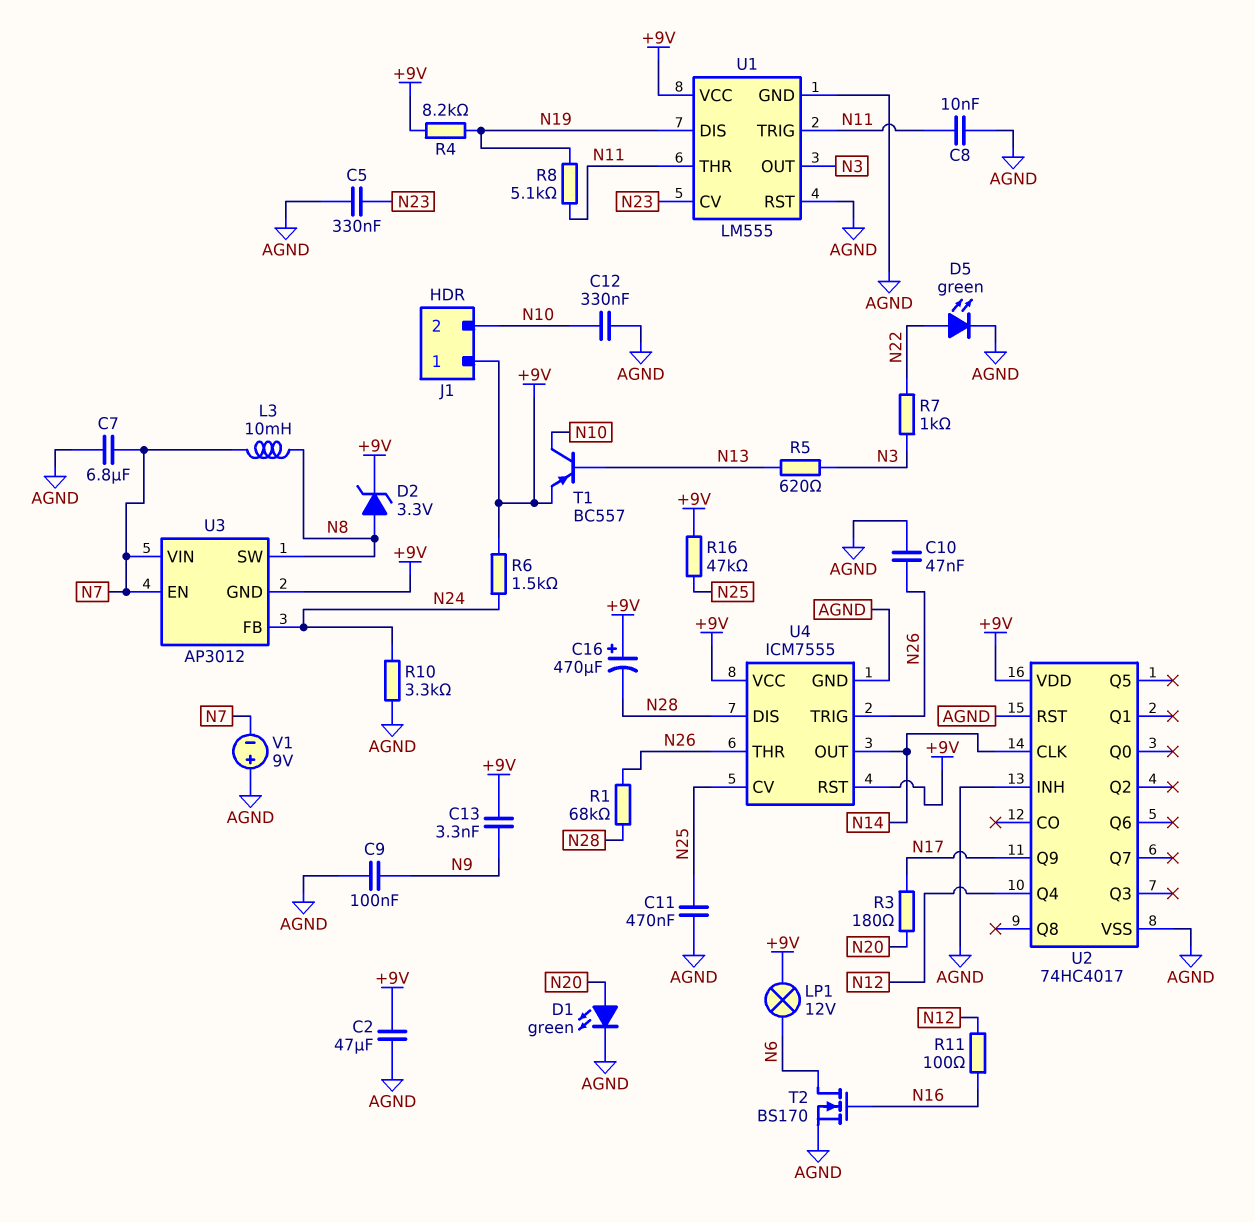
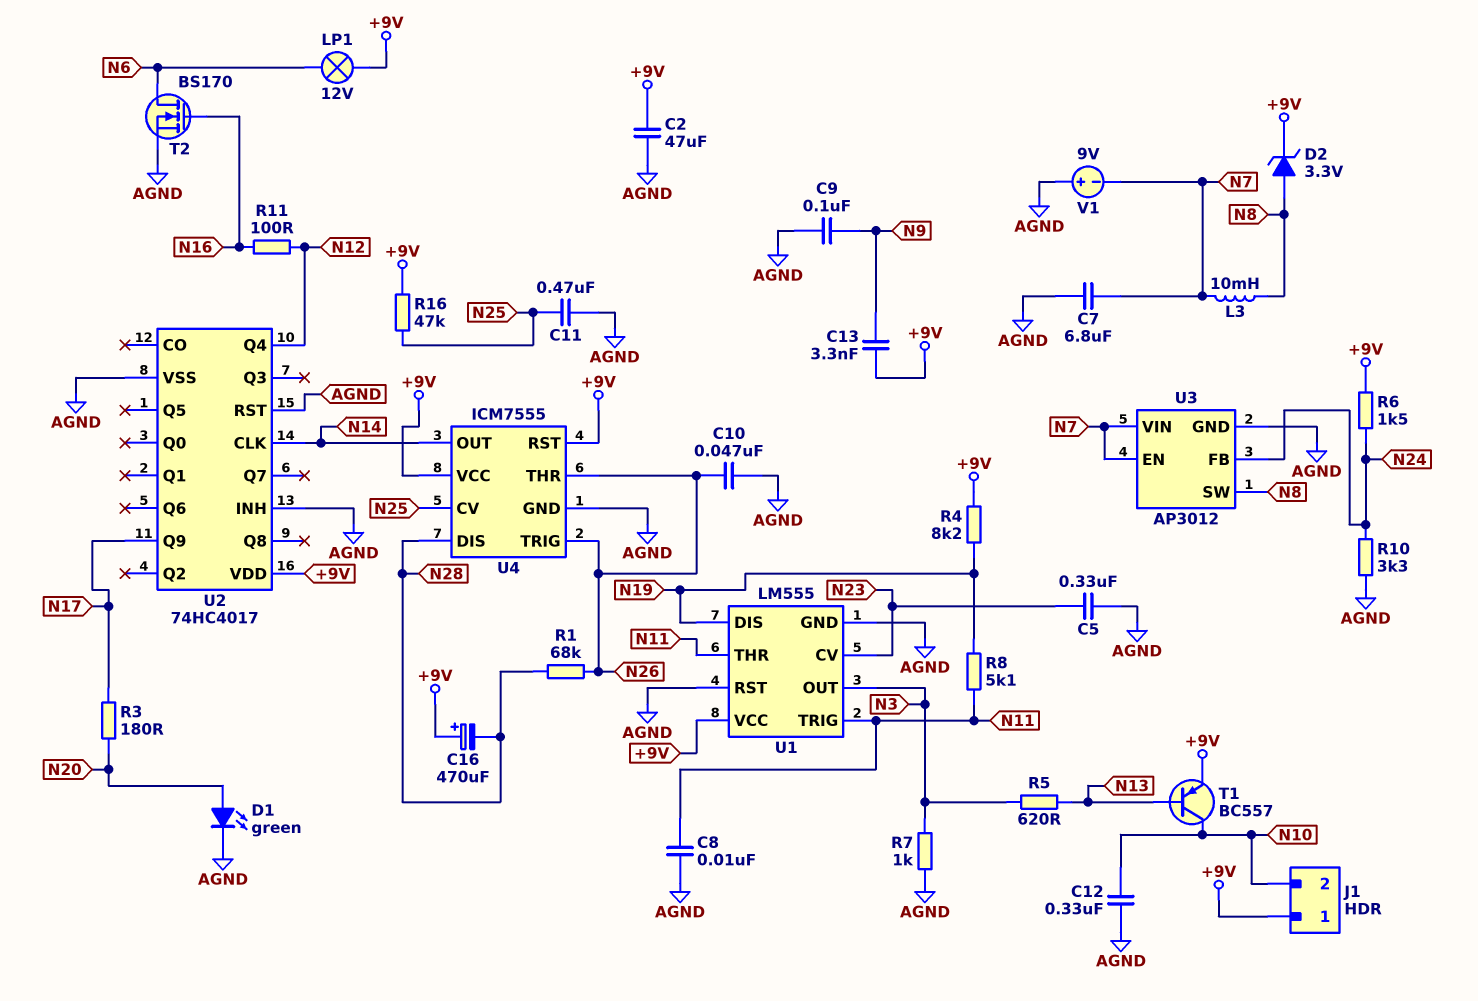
D5: LED green (A N22, K AGND) -> none
R7: 1k (N3, N22) -> 1k (AGND, N3)
U3 pin GND: +9V -> AGND

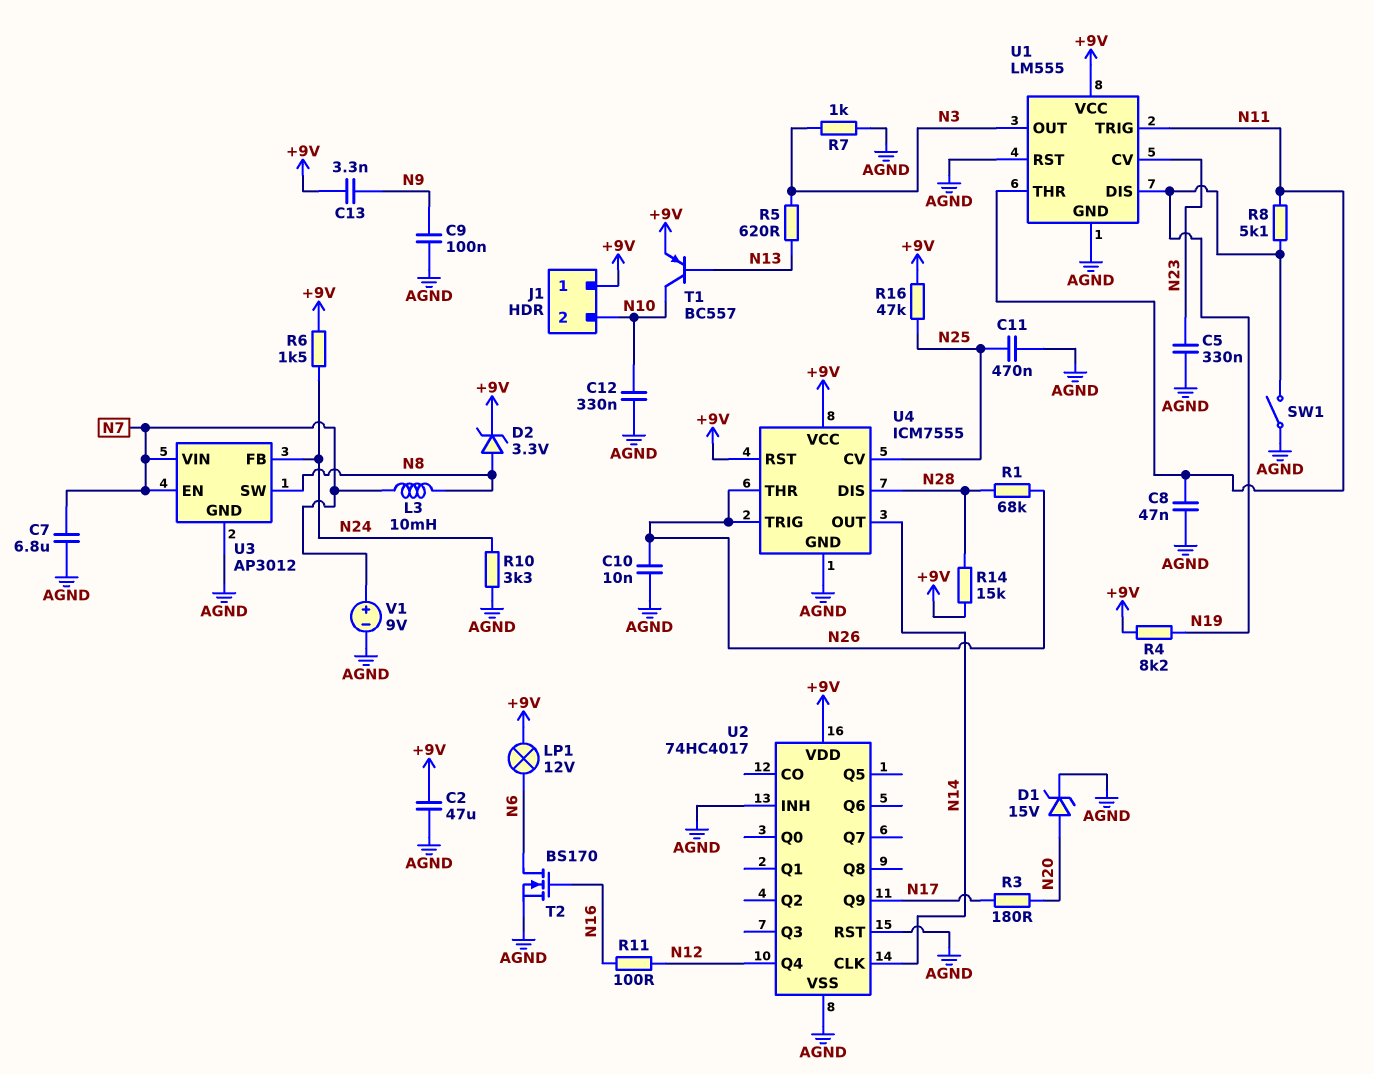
C8: 10nF (AGND, N11) -> 47nF (AGND, N11)
C10: 47nF (AGND, N26) -> 10nF (AGND, N26)
C16: 470uF (plus +9V, minus N28) -> none
D1: LED green (A N20, K AGND) -> zener 15V (A N20, K AGND)
R14: none -> 15k (+9V, N28)
SW1: none -> switch (AGND, N19)
V1: 9V (plus AGND, minus N7) -> 9V (plus N7, minus AGND)

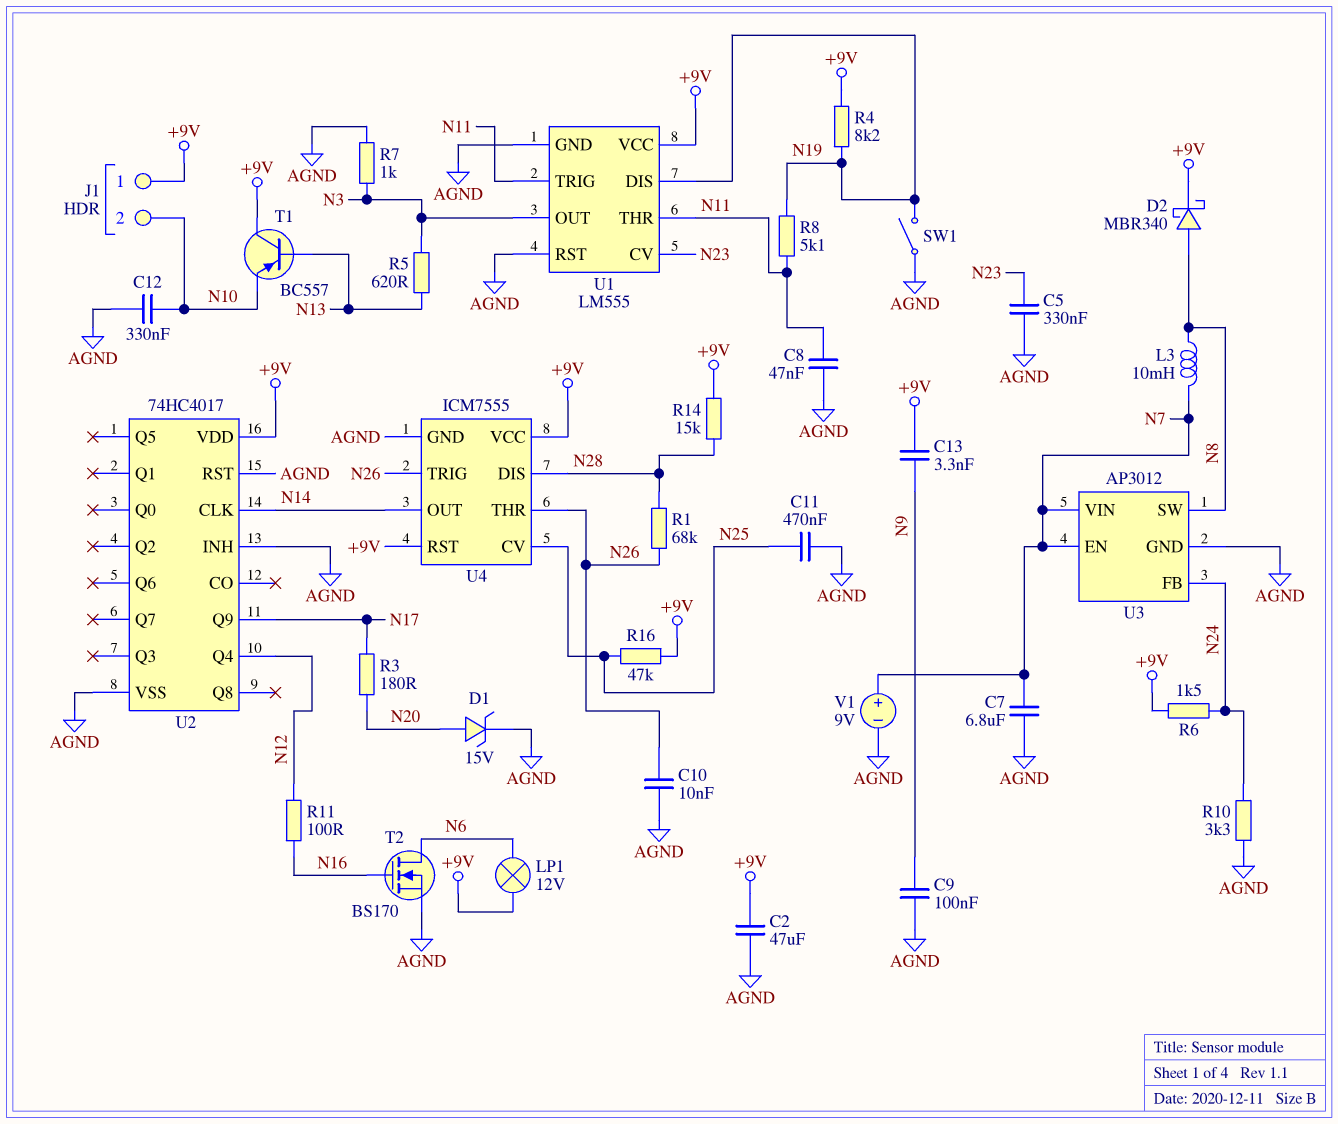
D2: zener 3.3V (A N8, K +9V) -> schottky MBR340 (A N8, K +9V)
T1: PNP BC557 (B N13, C N10, E +9V) -> PNP BC557 (B N13, C +9V, E N10)

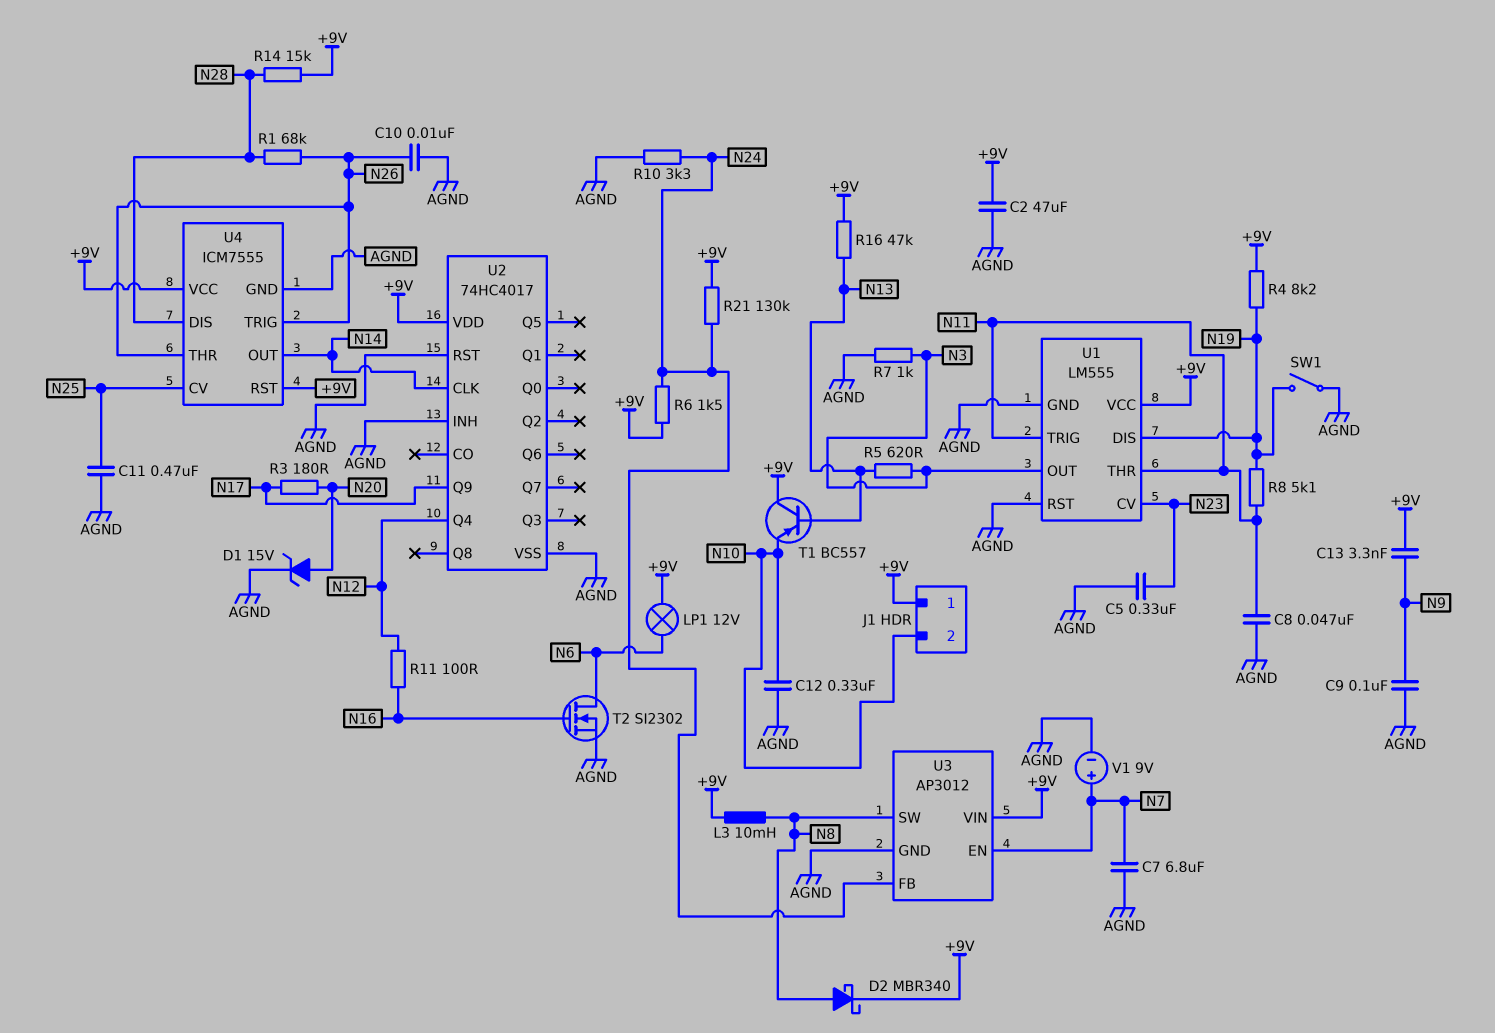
L3: 10mH (N7, N8) -> 10mH (+9V, N8)
R16: 47k (+9V, N25) -> 47k (+9V, N13)
R21: none -> 130k (+9V, N24)
T2: NMOS BS170 (G N16, D N6, S AGND) -> NMOS SI2302 (G N16, D N6, S AGND)
U3 pin VIN: N7 -> +9V

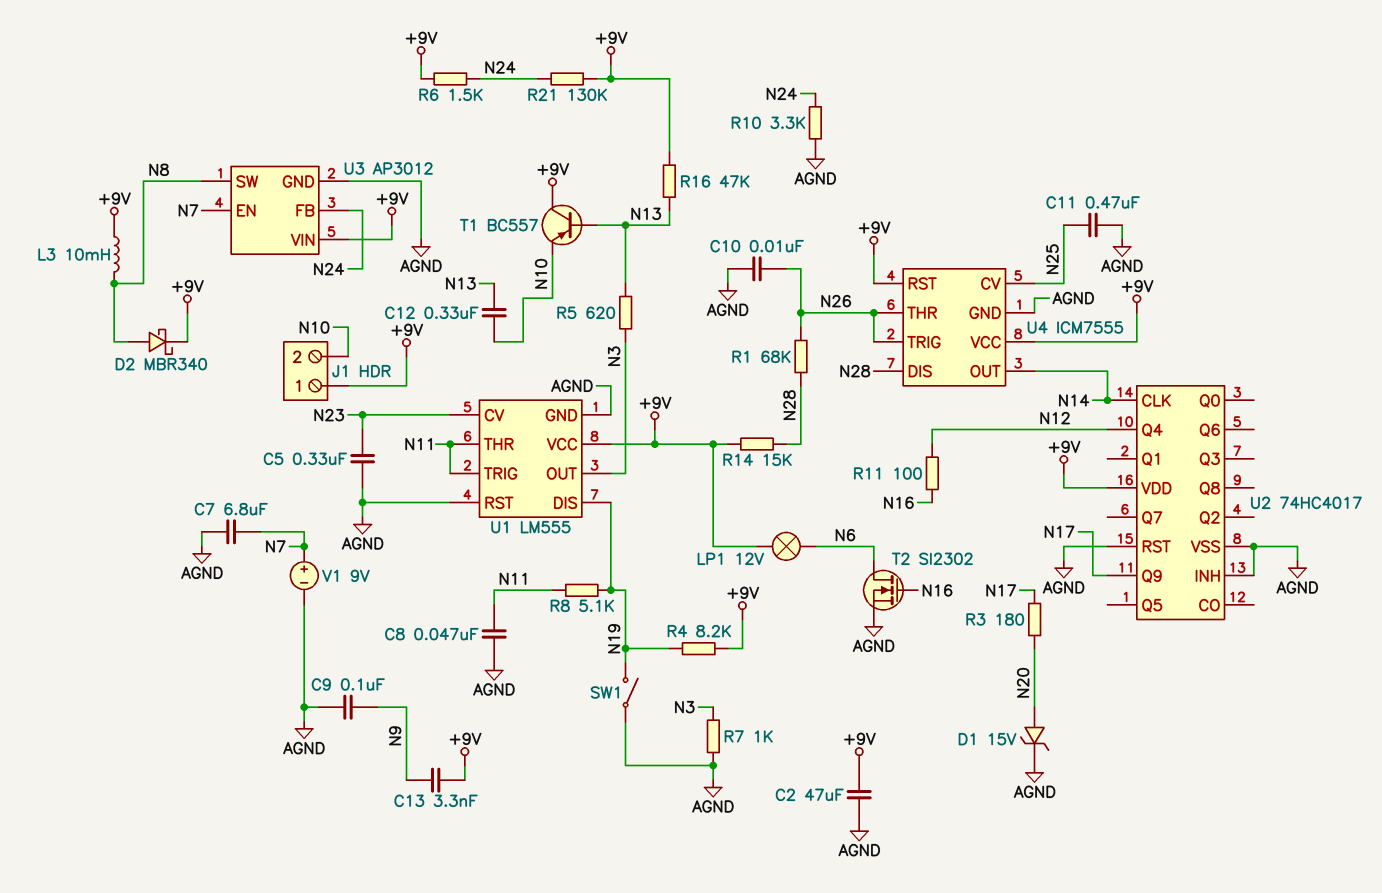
C12: 330nF (AGND, N10) -> 330nF (N10, N13)

